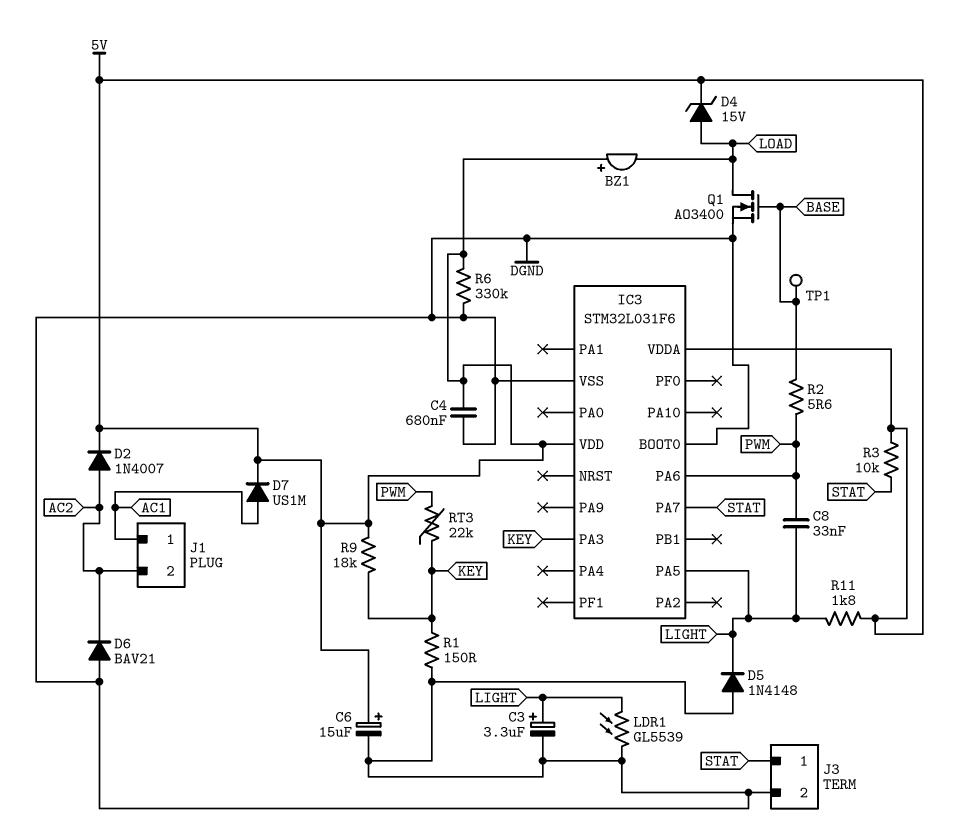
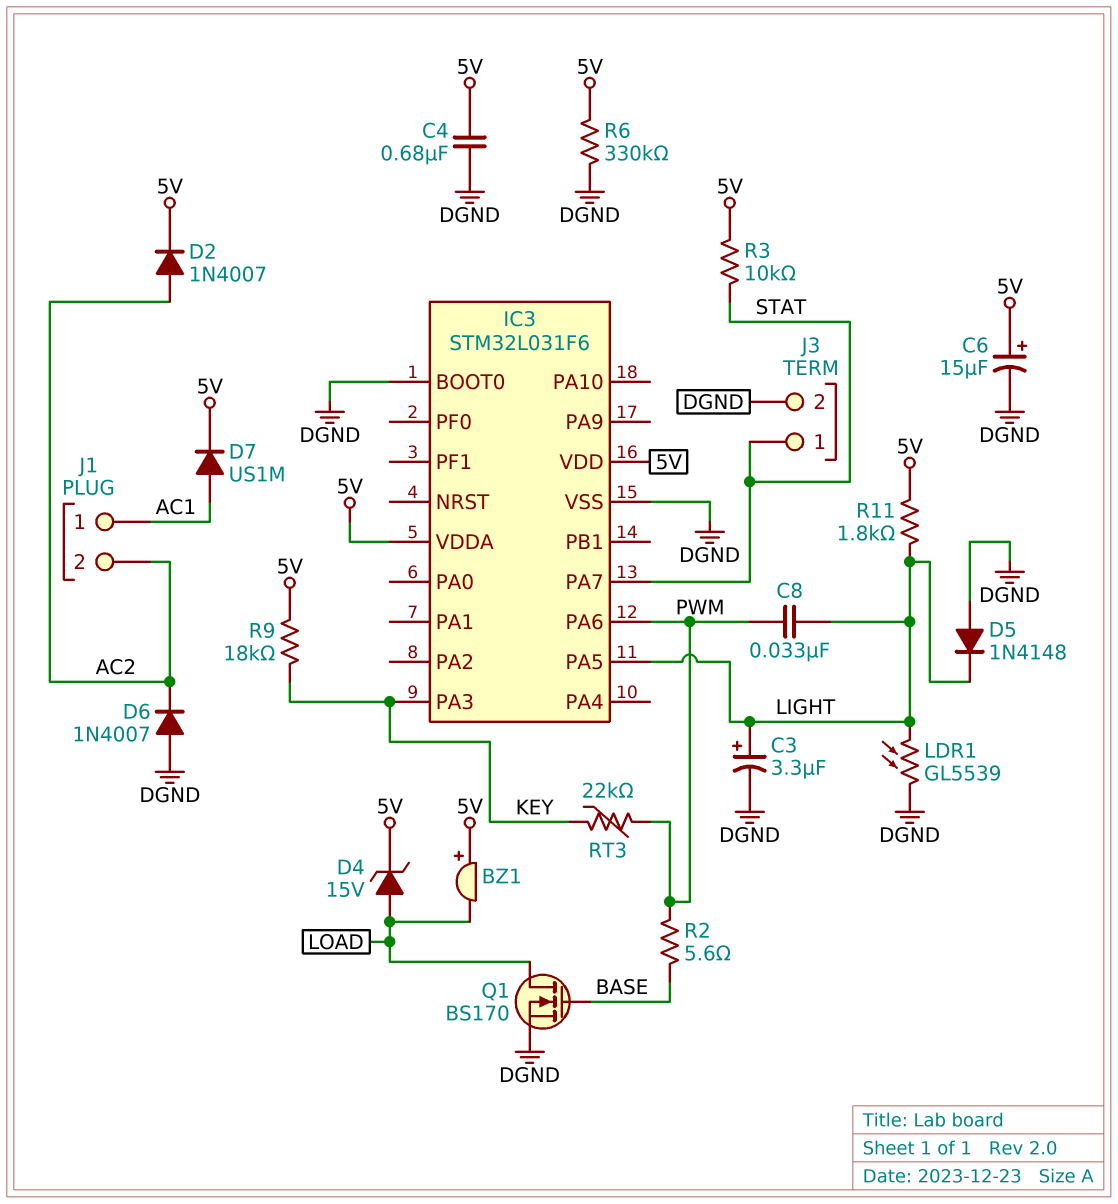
D6: diode BAV21 (A DGND, K AC2) -> diode 1N4007 (A DGND, K AC2)
Q1: NMOS AO3400 (G BASE, D LOAD, S DGND) -> NMOS BS170 (G BASE, D LOAD, S DGND)
R1: 150 (DGND, KEY) -> none
TP1: test point (BASE) -> none

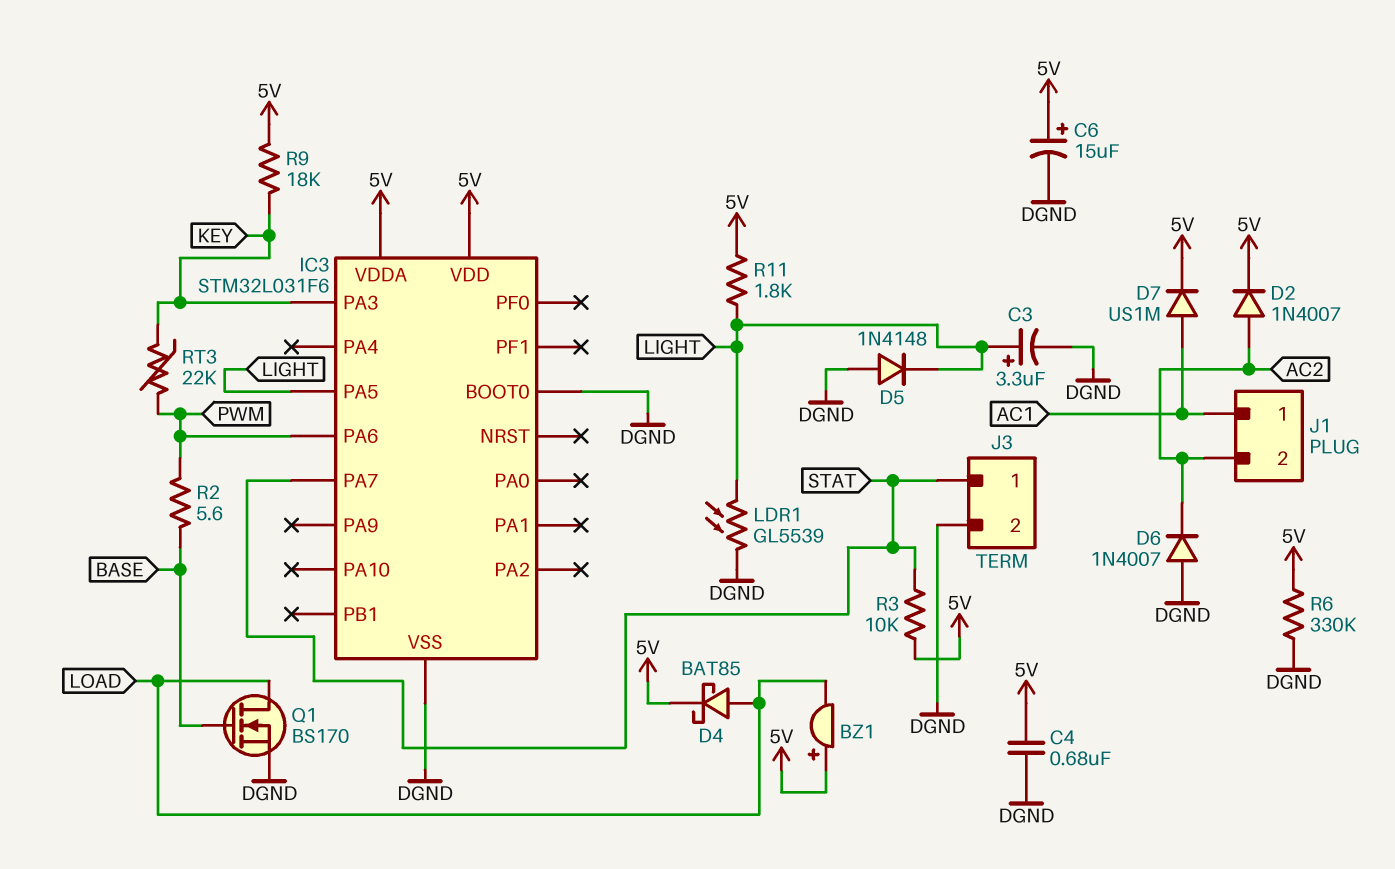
C8: 33nF (LIGHT, PWM) -> none
D4: zener 15V (A LOAD, K 5V) -> schottky BAT85 (A LOAD, K 5V)

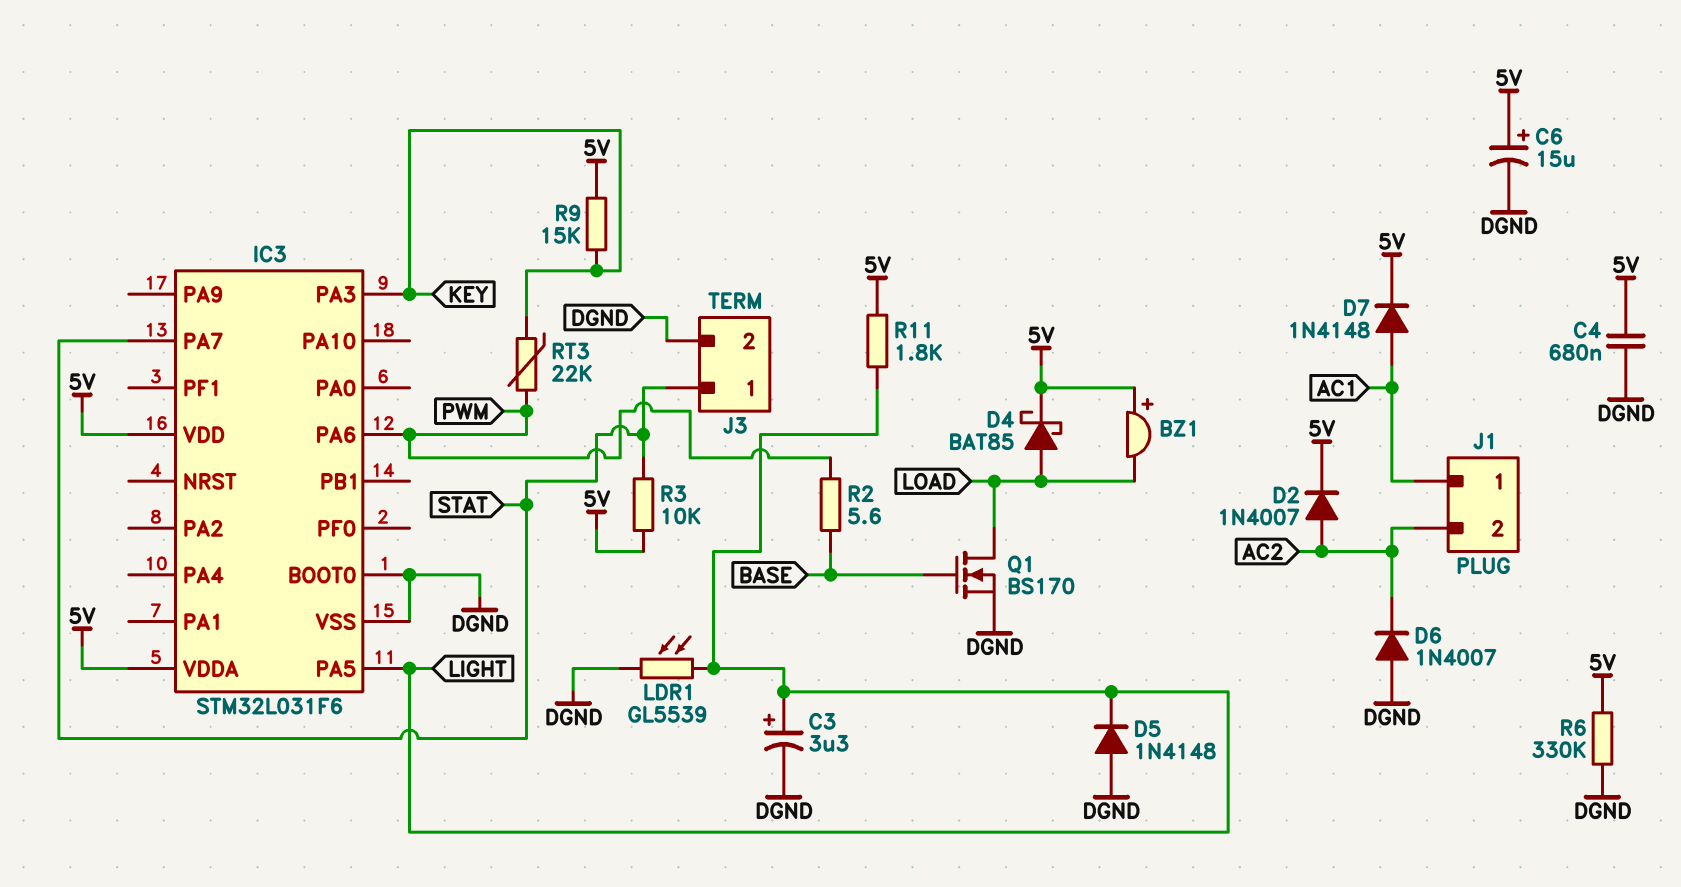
D7: diode US1M (A AC1, K 5V) -> diode 1N4148 (A AC1, K 5V)
R9: 18k (5V, KEY) -> 15k (5V, KEY)

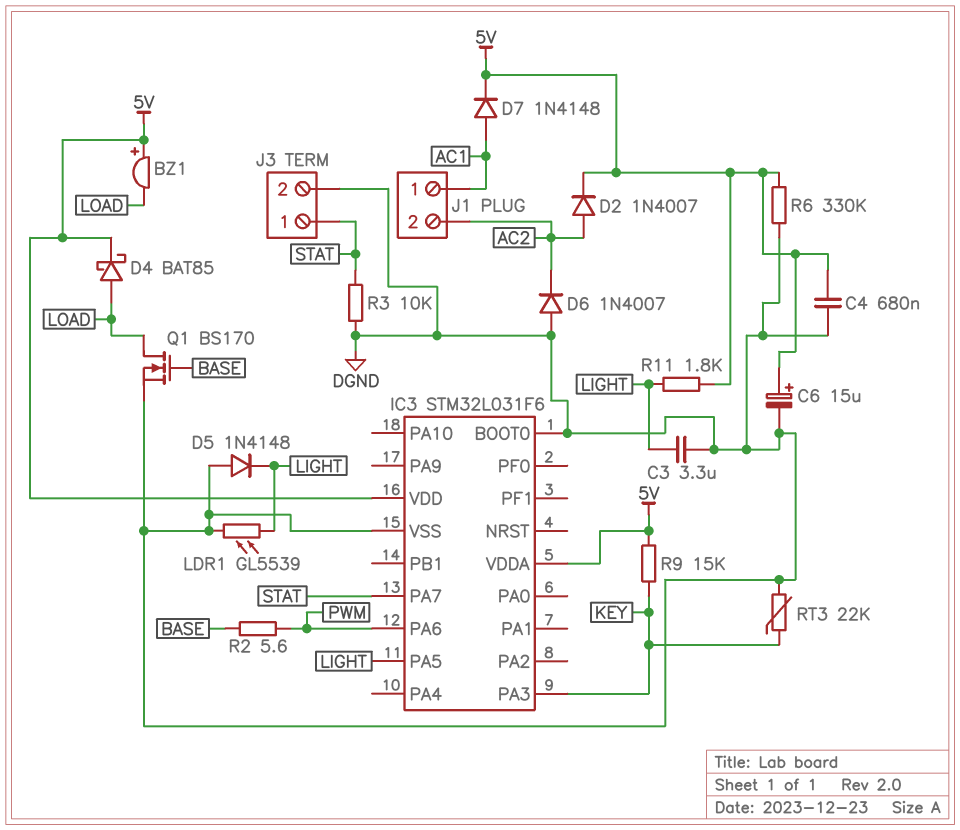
C3: 3.3uF (plus LIGHT, minus DGND) -> 3.3uF (DGND, LIGHT)
R3: 10k (5V, STAT) -> 10k (DGND, STAT)
RT3: 22k (KEY, PWM) -> 22k (DGND, KEY)

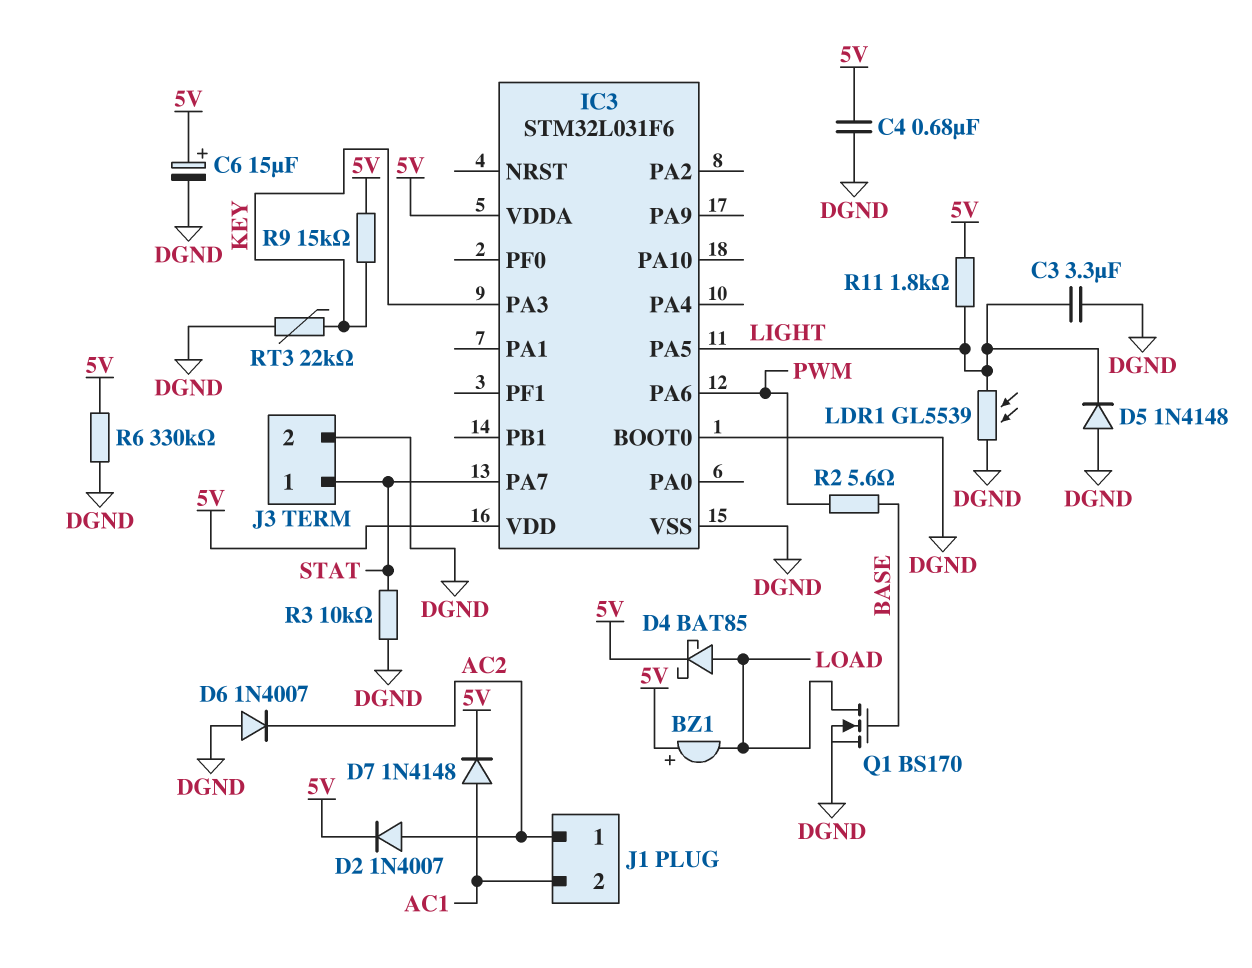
J1 pin 1: AC1 -> AC2
J1 pin 2: AC2 -> AC1

